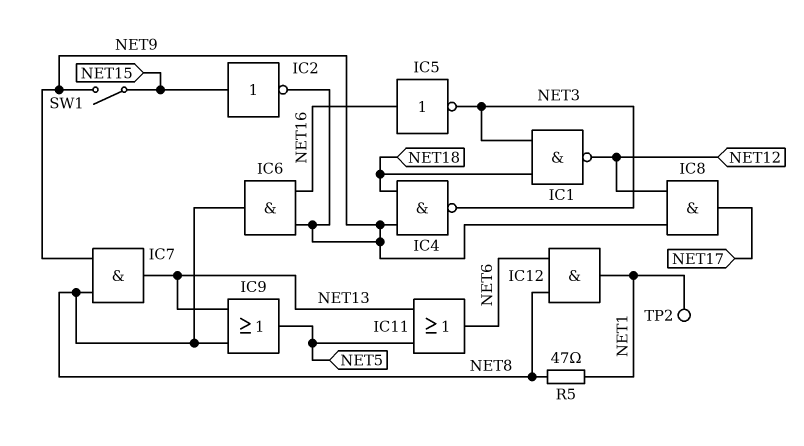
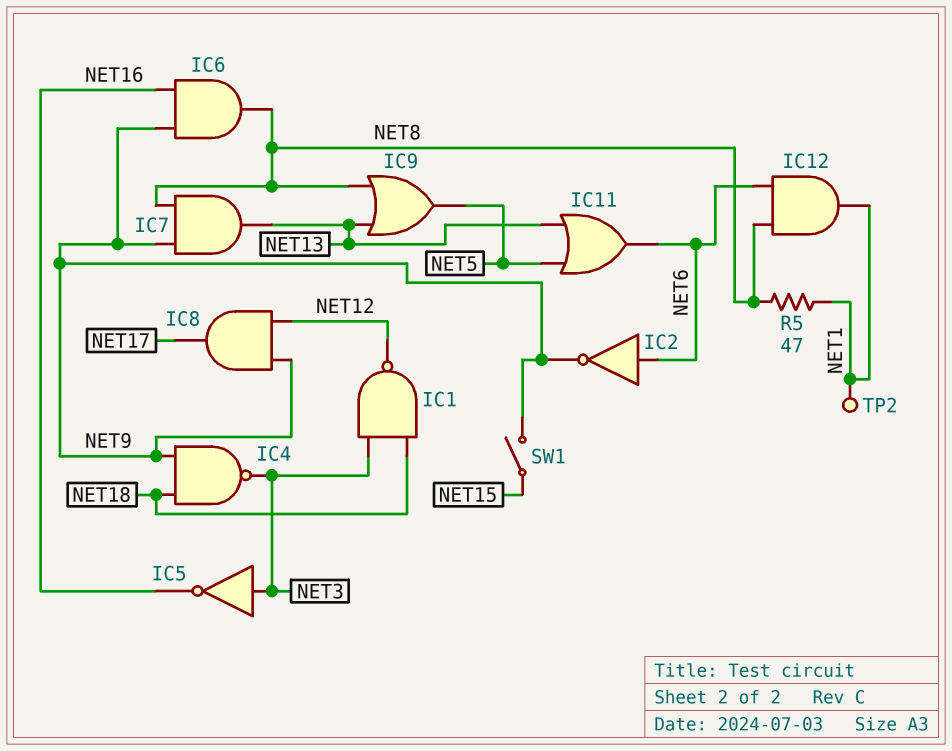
IC2: NOT (in NET15, out NET9) -> NOT (in NET6, out NET9)
IC5: NOT (in NET16, out NET3) -> NOT (in NET3, out NET16)

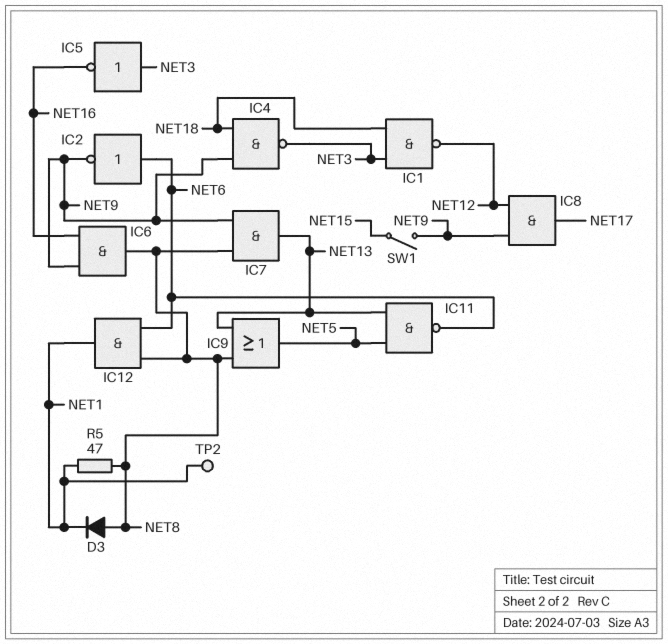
D3: none -> diode (A NET8, K NET1)
IC11: OR (in NET5, in NET13, out NET6) -> NAND (in NET5, in NET13, out NET6)

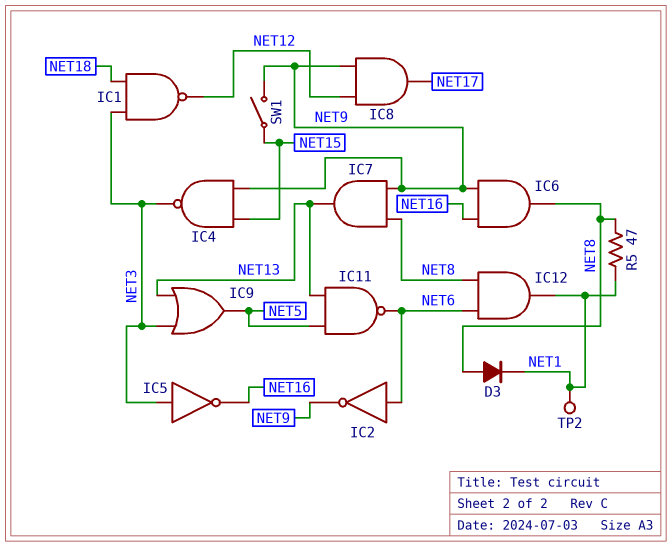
IC4: NAND (in NET9, in NET18, out NET3) -> NAND (in NET9, in NET15, out NET3)
IC9: OR (in NET8, in NET13, out NET5) -> OR (in NET3, in NET13, out NET5)

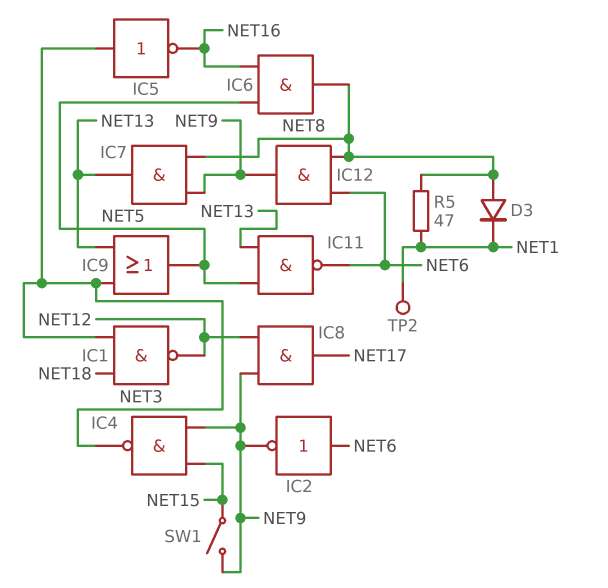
IC6: AND (in NET9, in NET16, out NET8) -> AND (in NET5, in NET16, out NET8)
IC12: AND (in NET6, in NET8, out NET1) -> AND (in NET6, in NET8, out NET9)

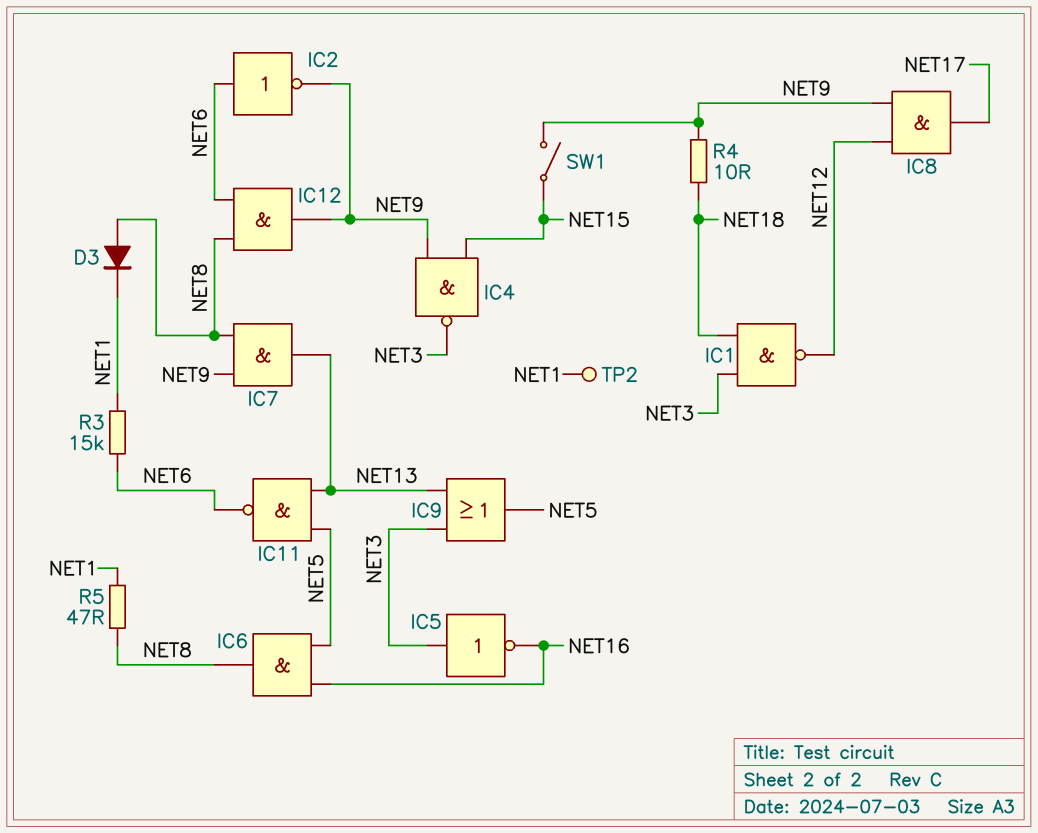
R3: none -> 15k (NET1, NET6)
R4: none -> 10 (NET9, NET18)

